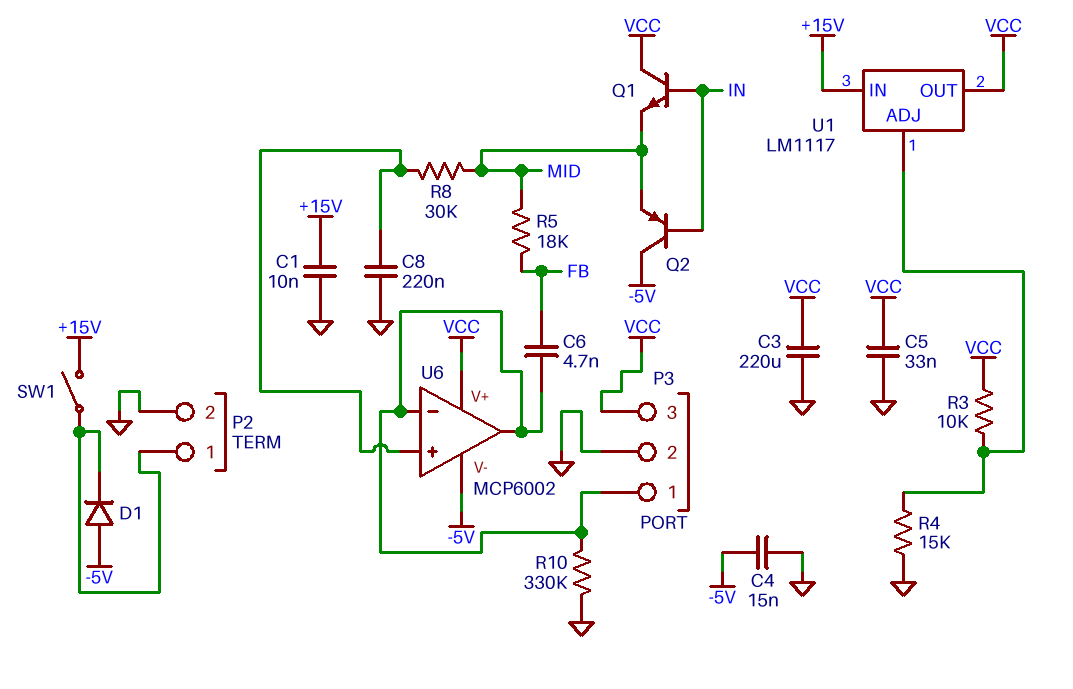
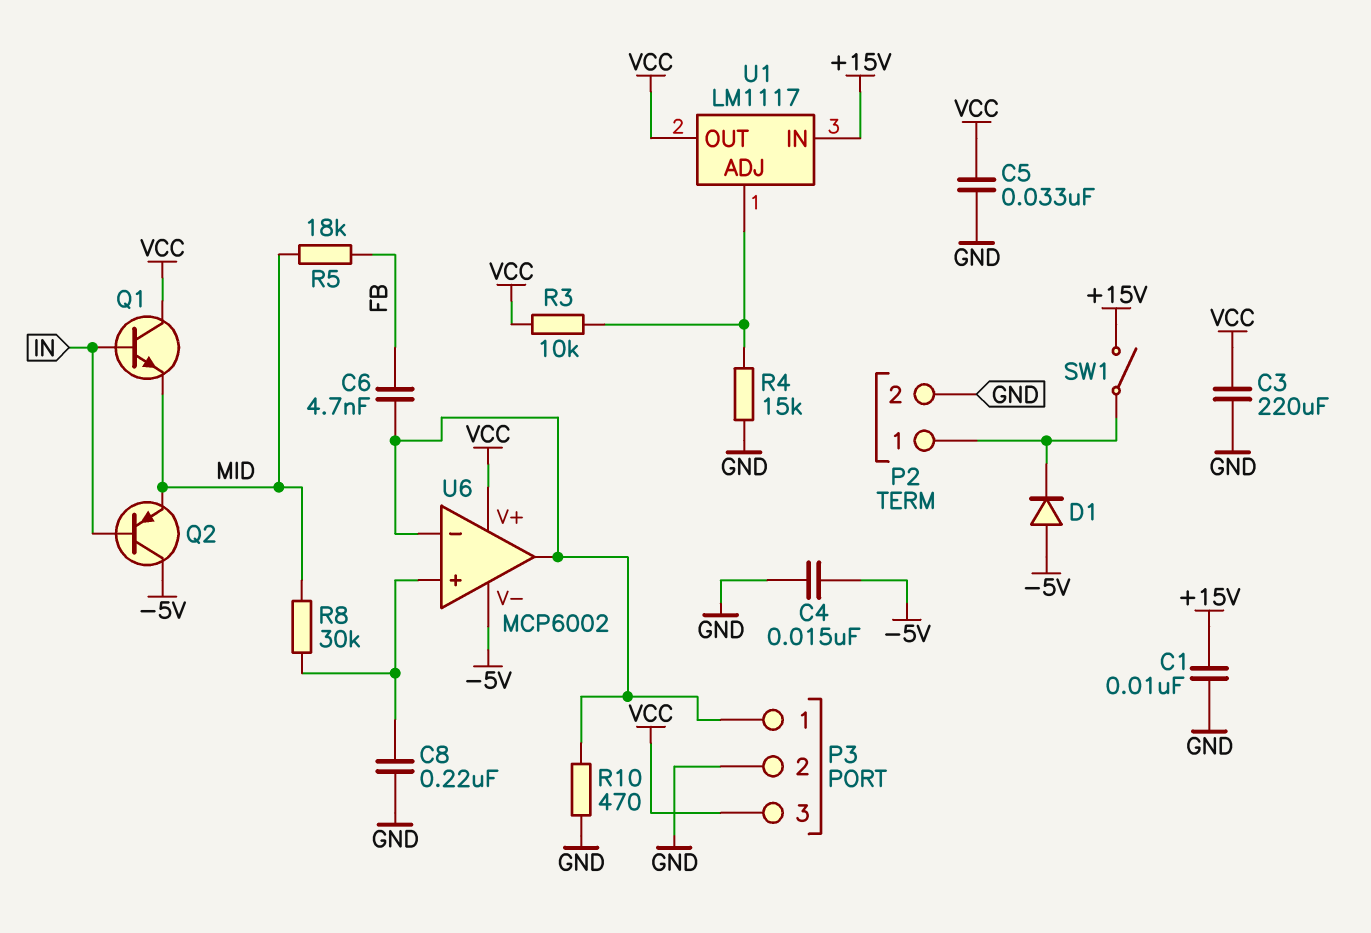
R10: 330k (GND, P3/1) -> 470 (GND, P3/1)

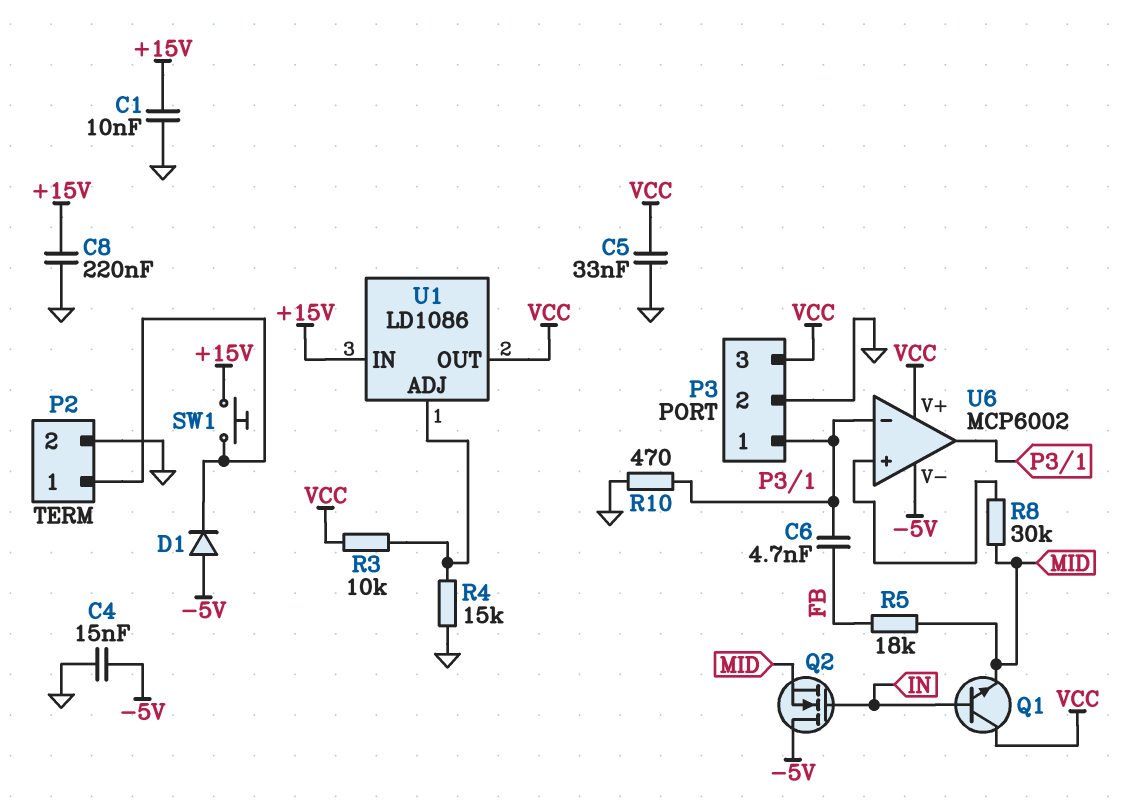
C3: 220uF (GND, VCC) -> none
C8: 220nF (GND, U6/in+) -> 220nF (+15V, GND)
Q2: PNP (B IN, C -5V, E MID) -> NMOS (G IN, D -5V, S MID)
SW1: switch (+15V, P2/1) -> button (+15V, P2/1)
U1: LM1117 -> LD1086

